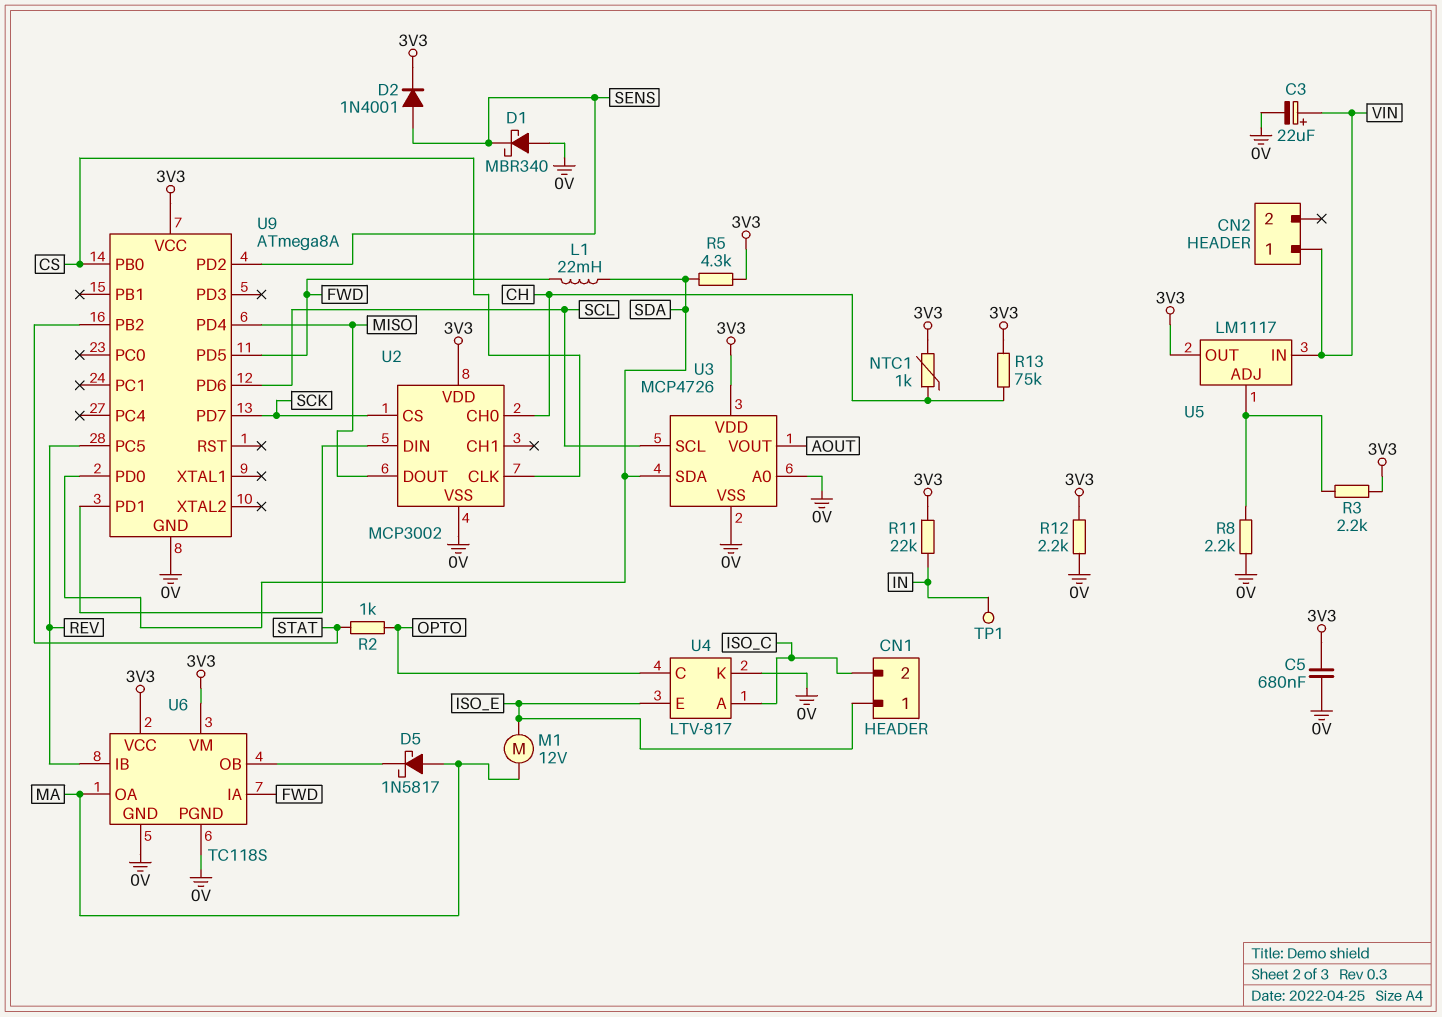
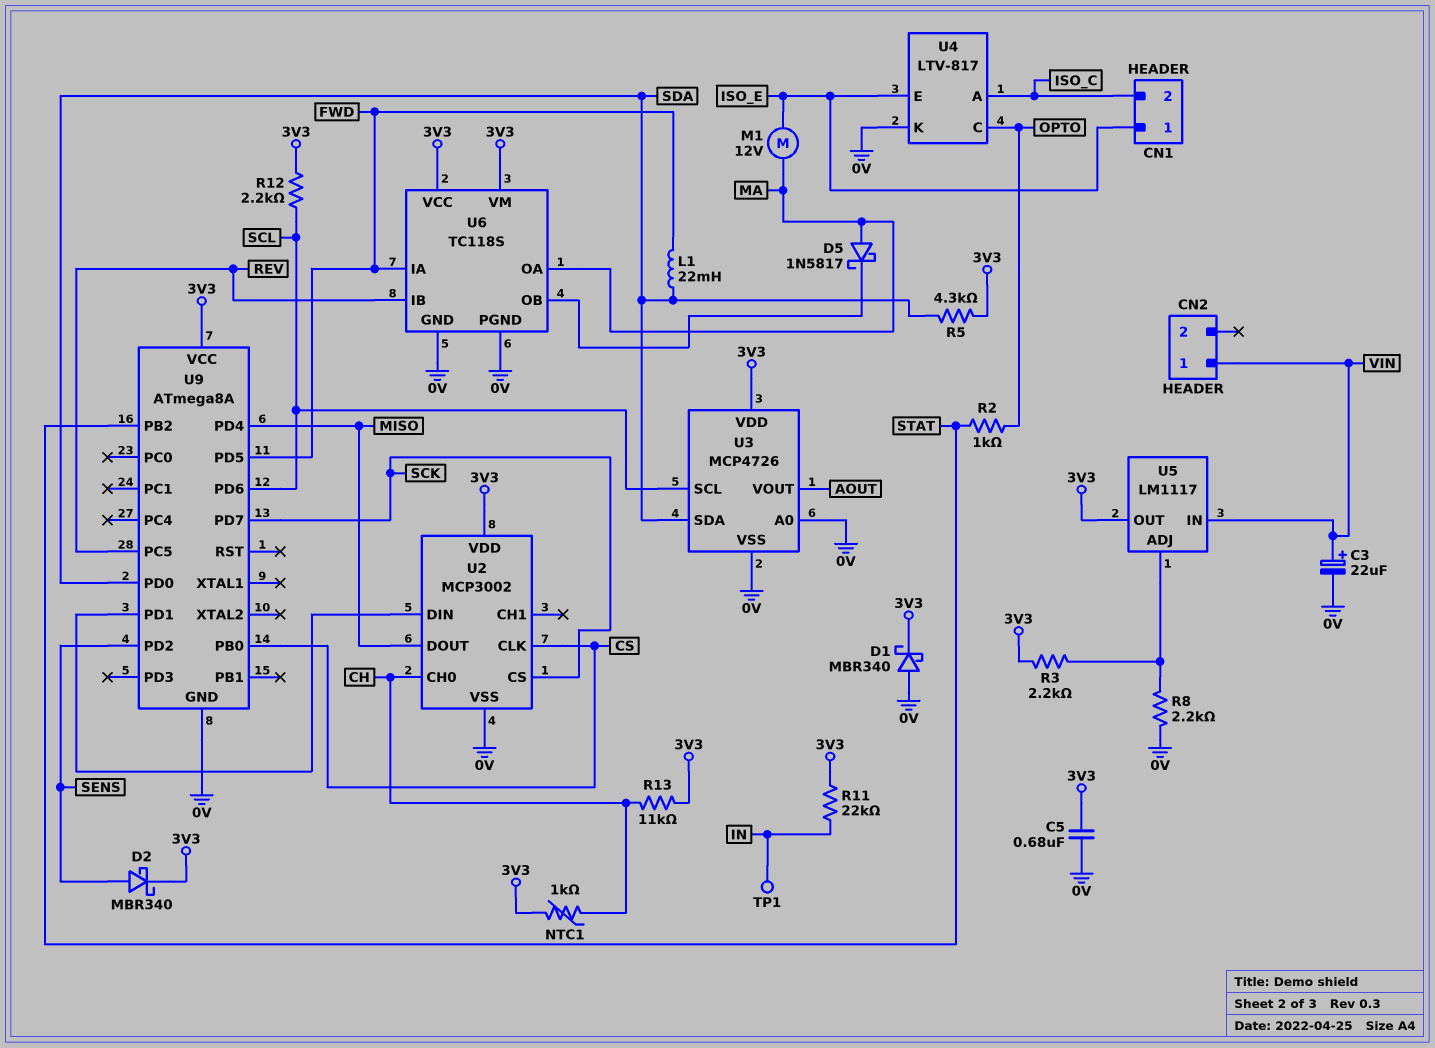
D1: schottky MBR340 (A 0V, K SENS) -> schottky MBR340 (A 0V, K 3V3)
D2: diode 1N4001 (A SENS, K 3V3) -> schottky MBR340 (A SENS, K 3V3)
R12: 2.2k (0V, 3V3) -> 2.2k (3V3, SCL)
R13: 75k (3V3, CH) -> 11k (3V3, CH)

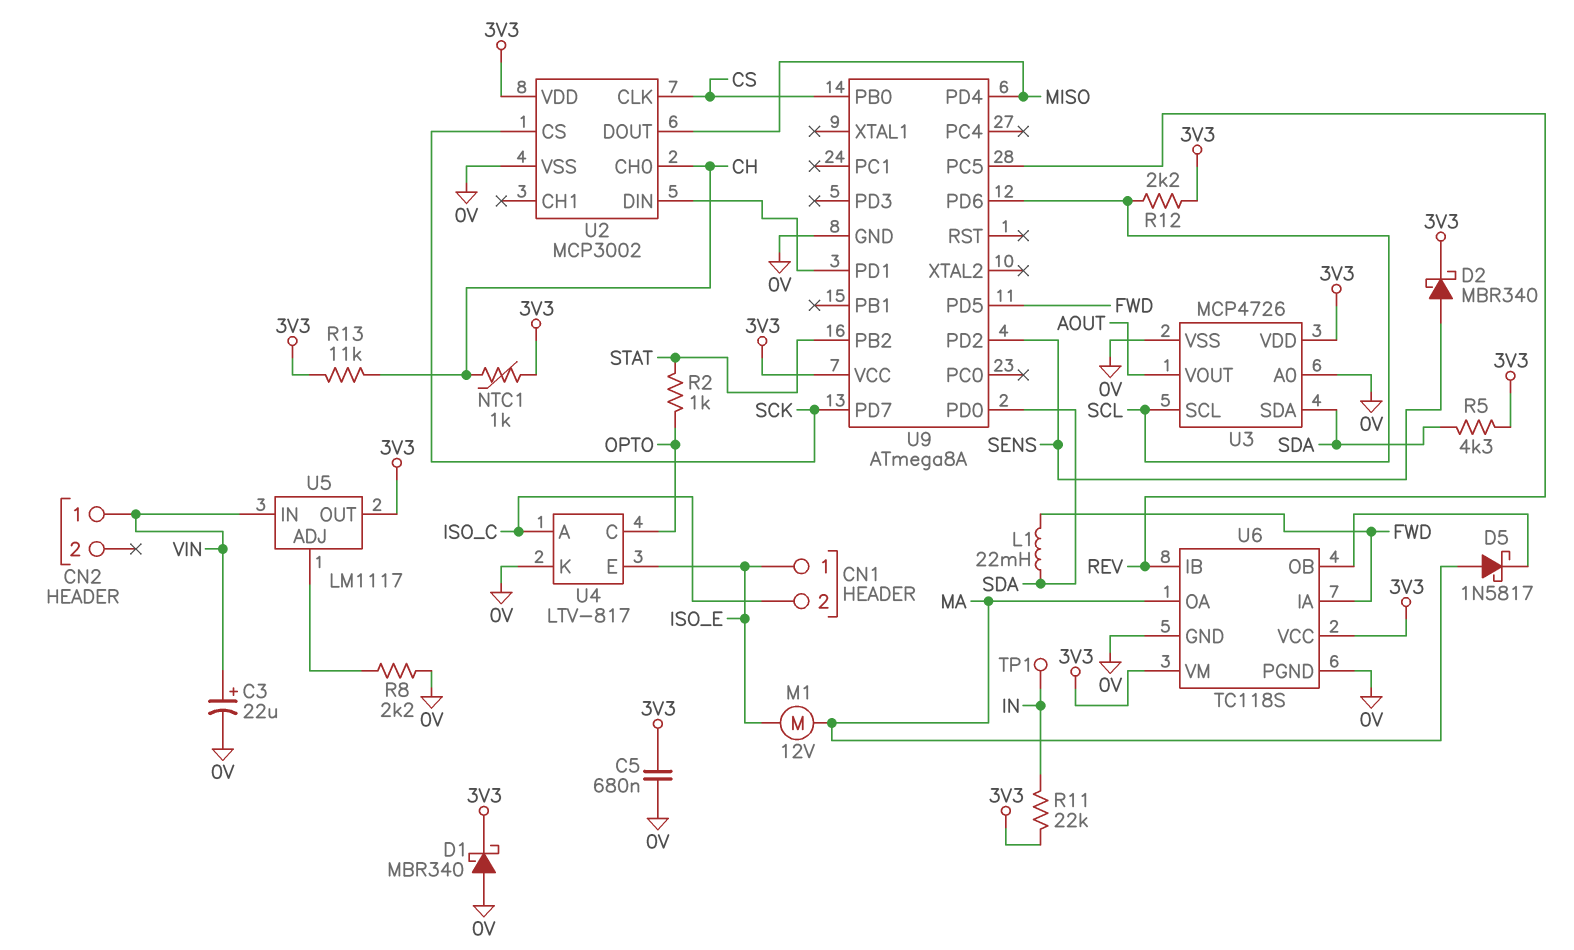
R3: 2.2k (3V3, U5/ADJ) -> none

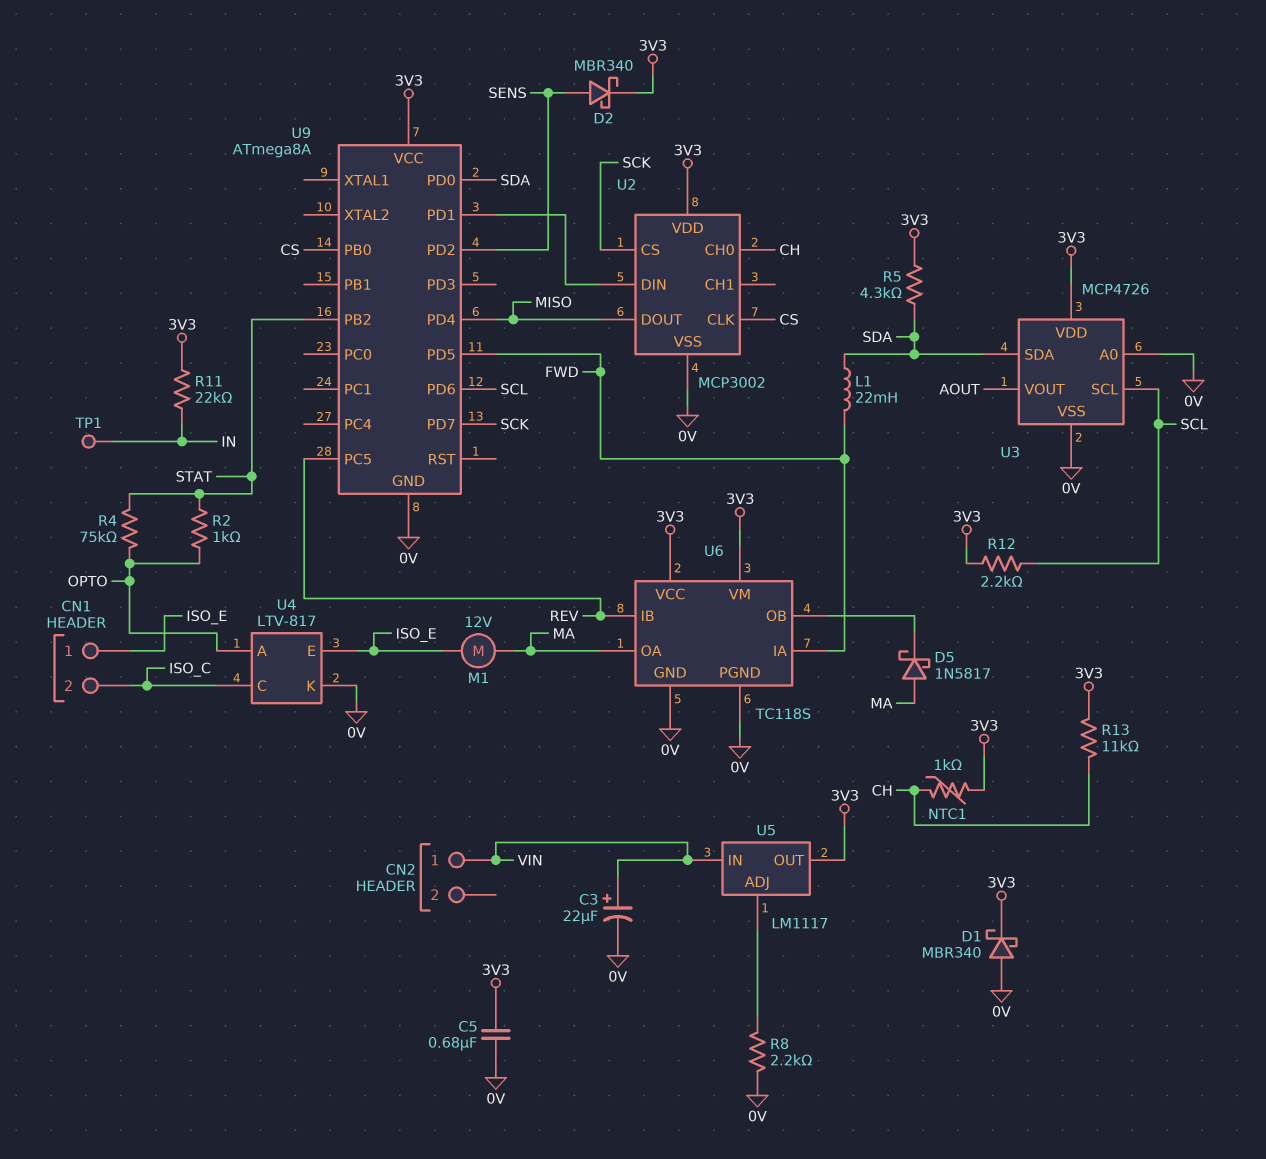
R4: none -> 75k (OPTO, STAT)
U4 pin A: ISO_C -> OPTO
U4 pin C: OPTO -> ISO_C

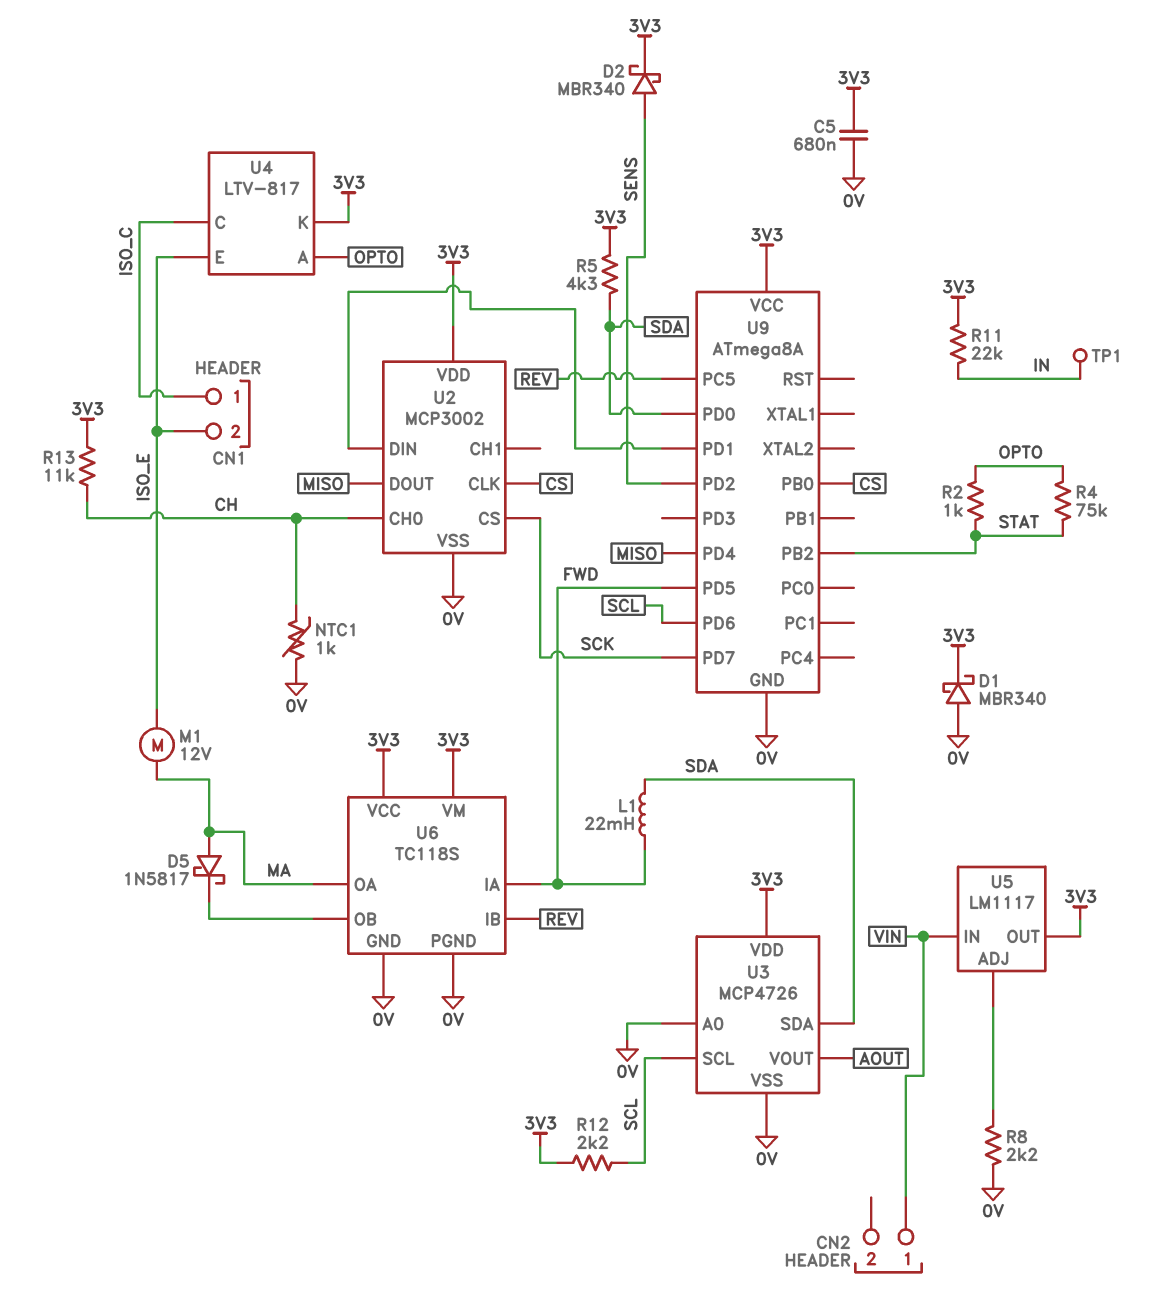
C3: 22uF (plus VIN, minus 0V) -> none
CN1 pin 1: ISO_E -> ISO_C
CN1 pin 2: ISO_C -> ISO_E
NTC1: 1k (3V3, CH) -> 1k (0V, CH)
U4 pin K: 0V -> 3V3

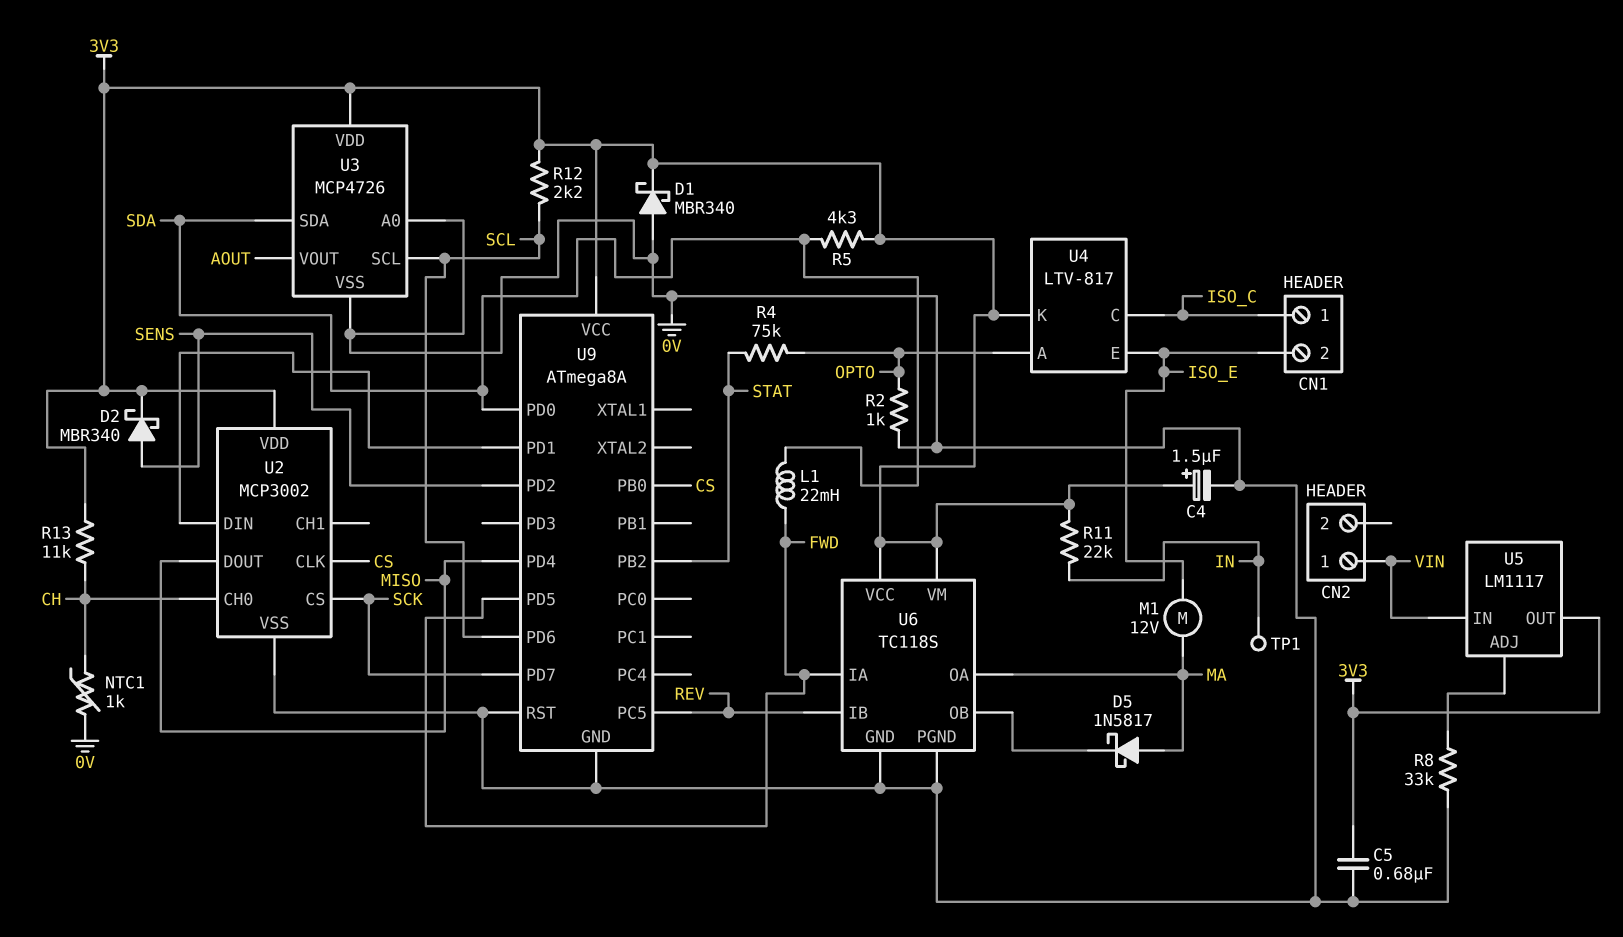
C4: none -> 1.5uF (plus 3V3, minus 0V)
R2: 1k (OPTO, STAT) -> 1k (0V, OPTO)
R8: 2.2k (0V, U5/ADJ) -> 33k (0V, U5/ADJ)
U9 pin RST: none -> 0V

